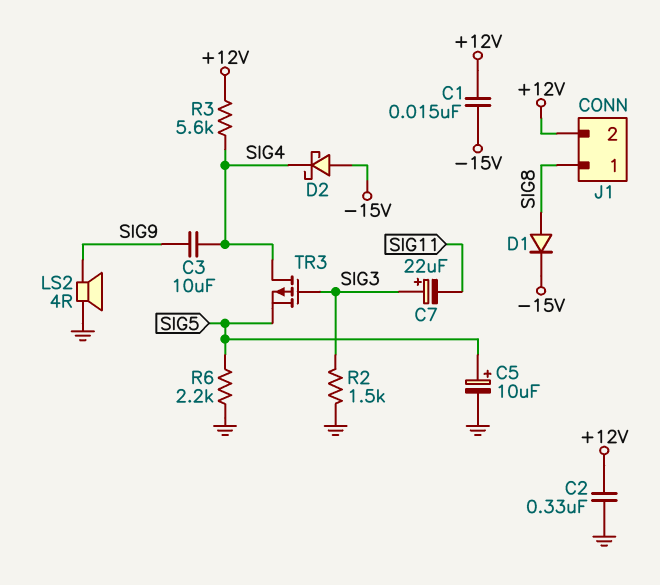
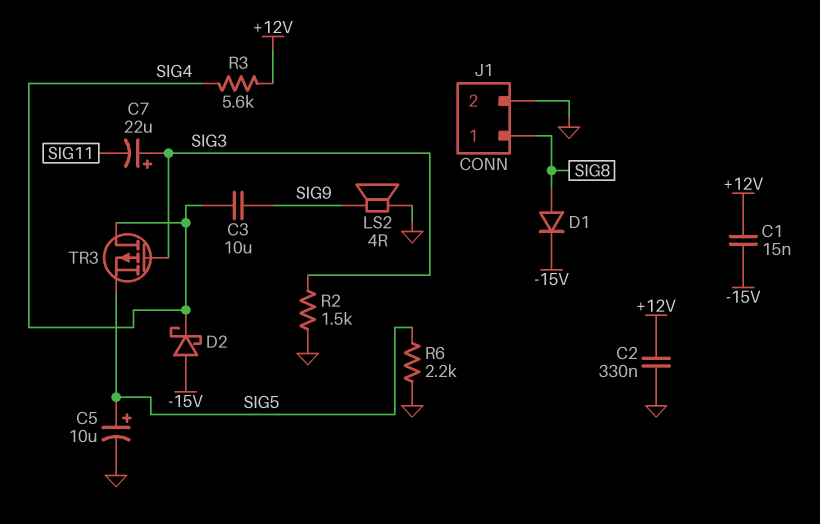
J1 pin 2: +12V -> GND

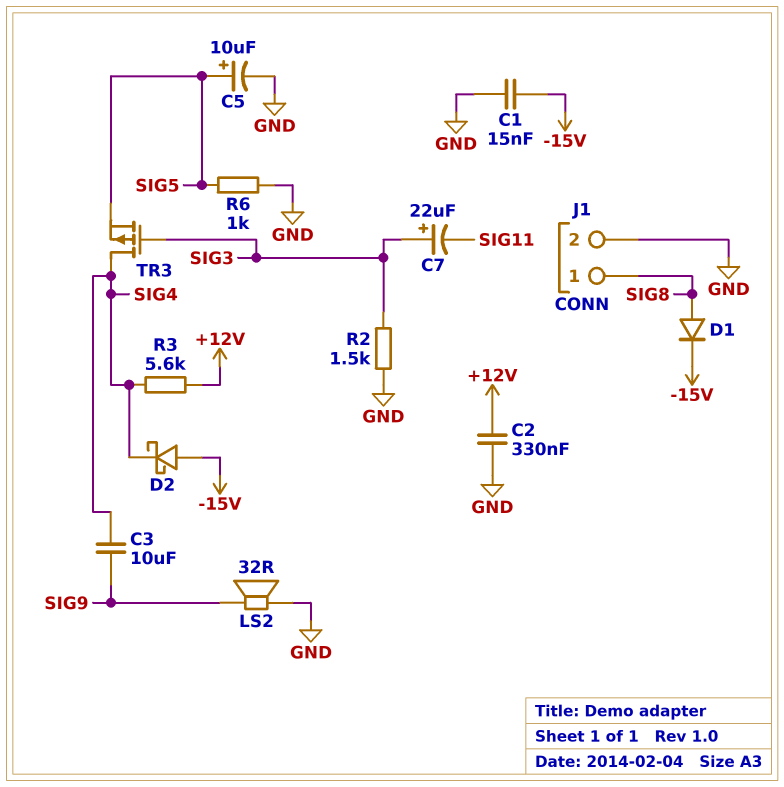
C1: 15nF (+12V, -15V) -> 15nF (-15V, GND)
LS2: speaker 4R (GND, SIG9) -> speaker 32R (GND, SIG9)
R6: 2.2k (GND, SIG5) -> 1k (GND, SIG5)

